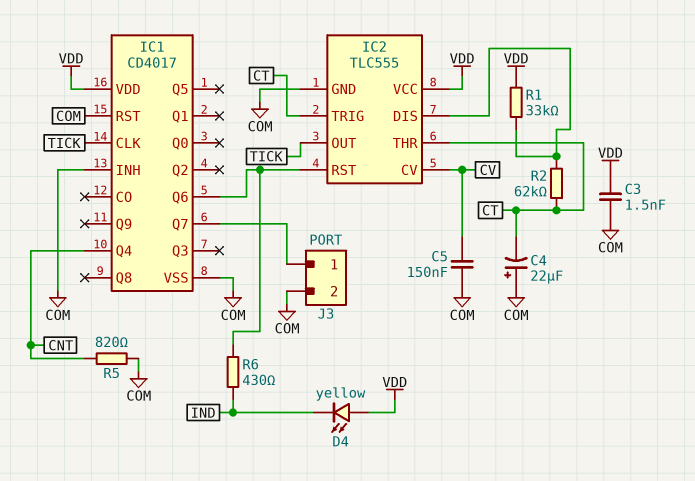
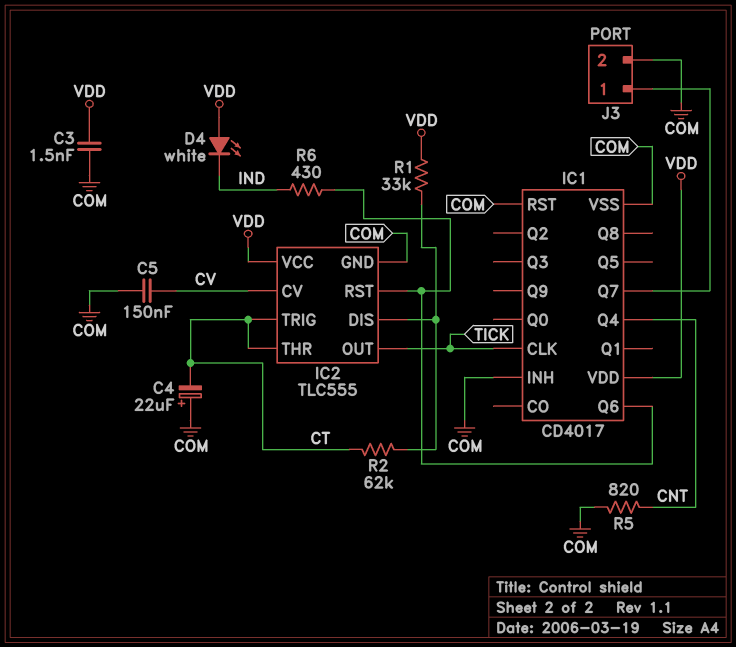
D4: LED yellow (A VDD, K IND) -> LED white (A VDD, K IND)

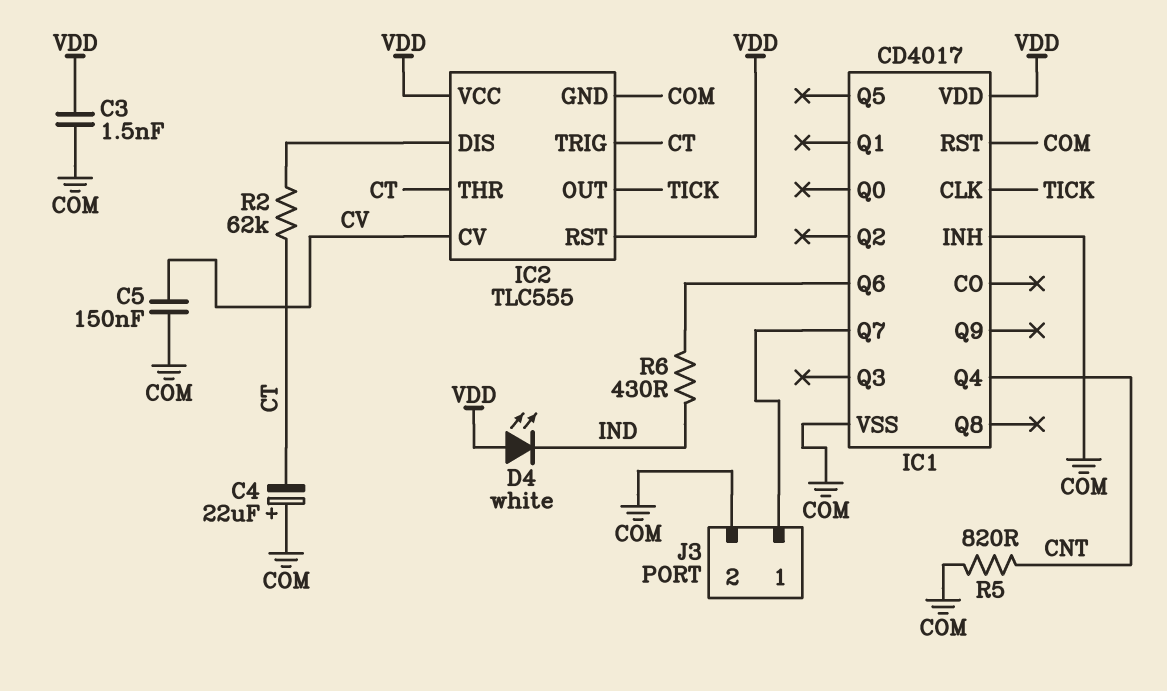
IC2 pin RST: IC1/Q6 -> VDD
R1: 33k (IC2/DIS, VDD) -> none

